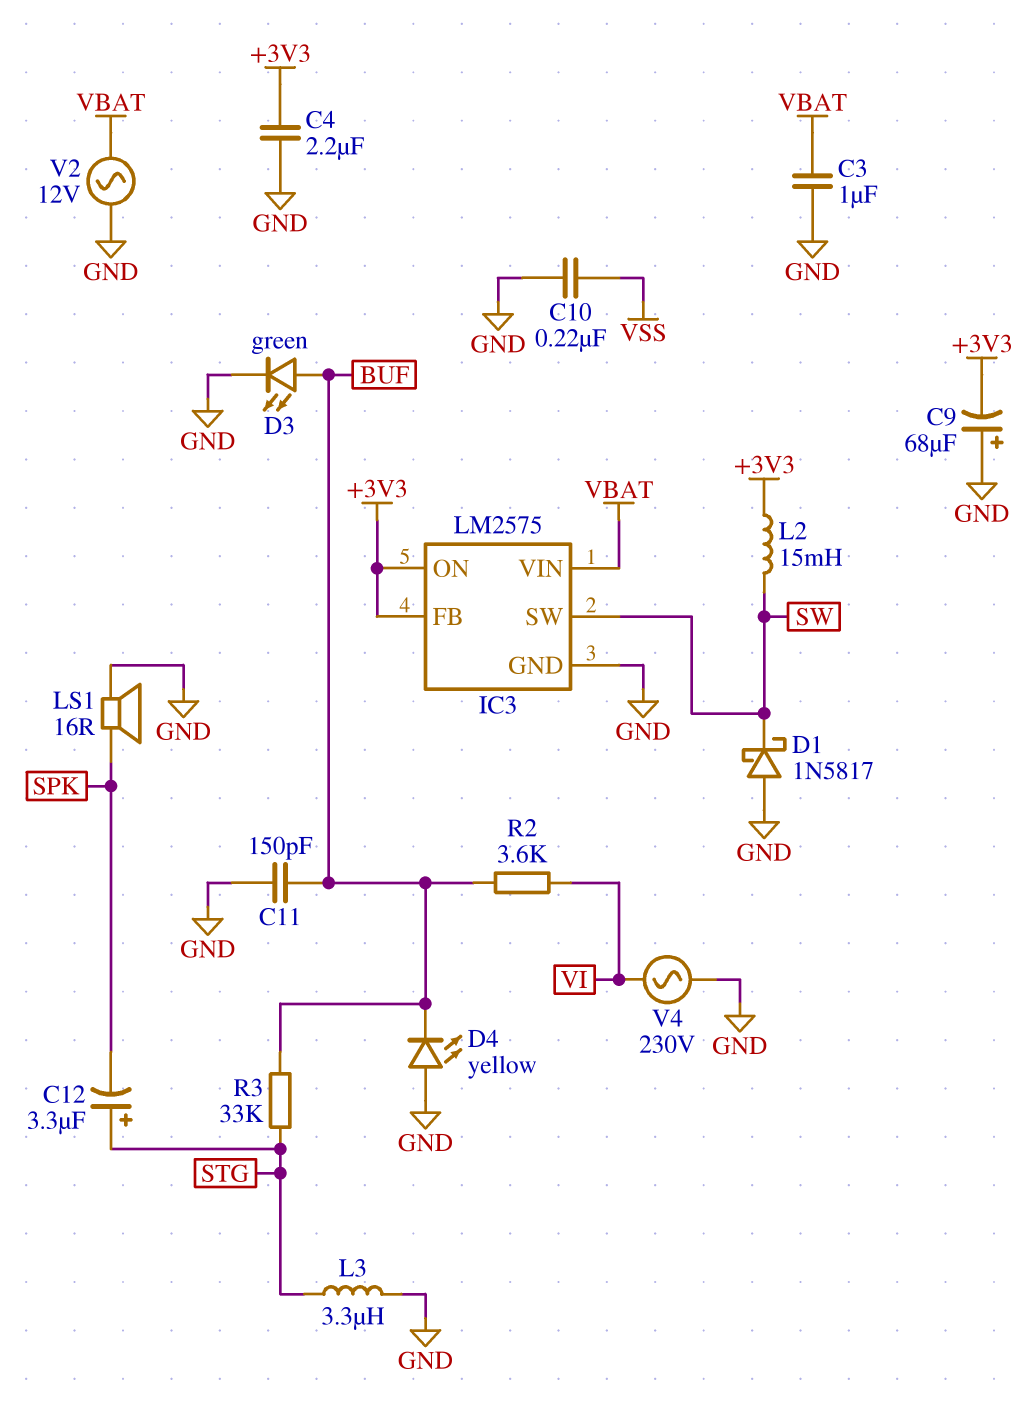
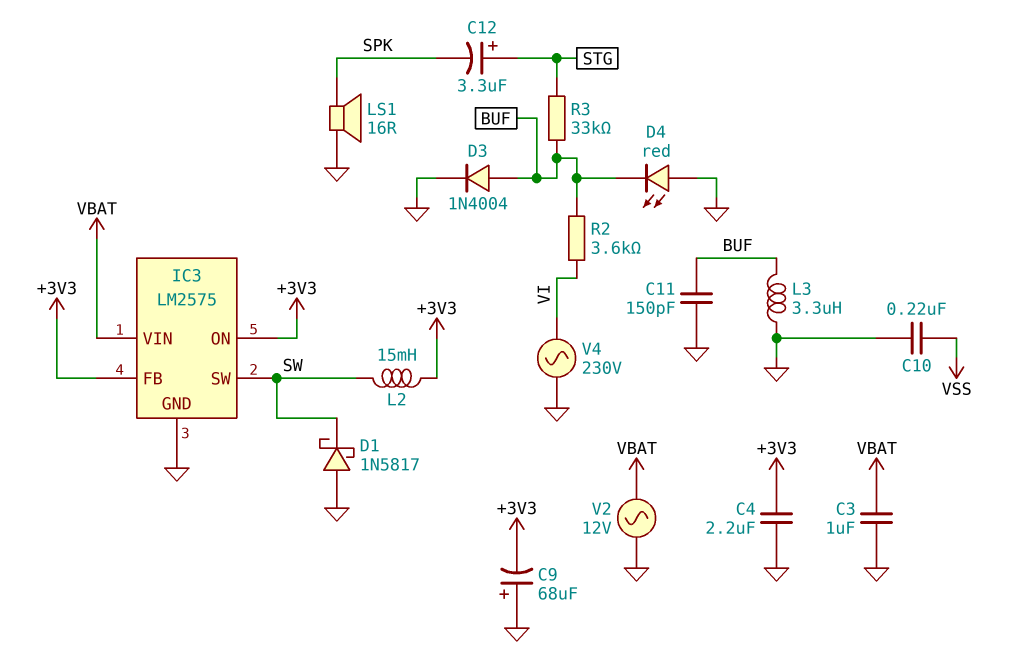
D3: LED green (A BUF, K GND) -> diode 1N4004 (A BUF, K GND)
D4: LED yellow (A GND, K BUF) -> LED red (A GND, K BUF)
L3: 3.3uH (GND, STG) -> 3.3uH (BUF, GND)

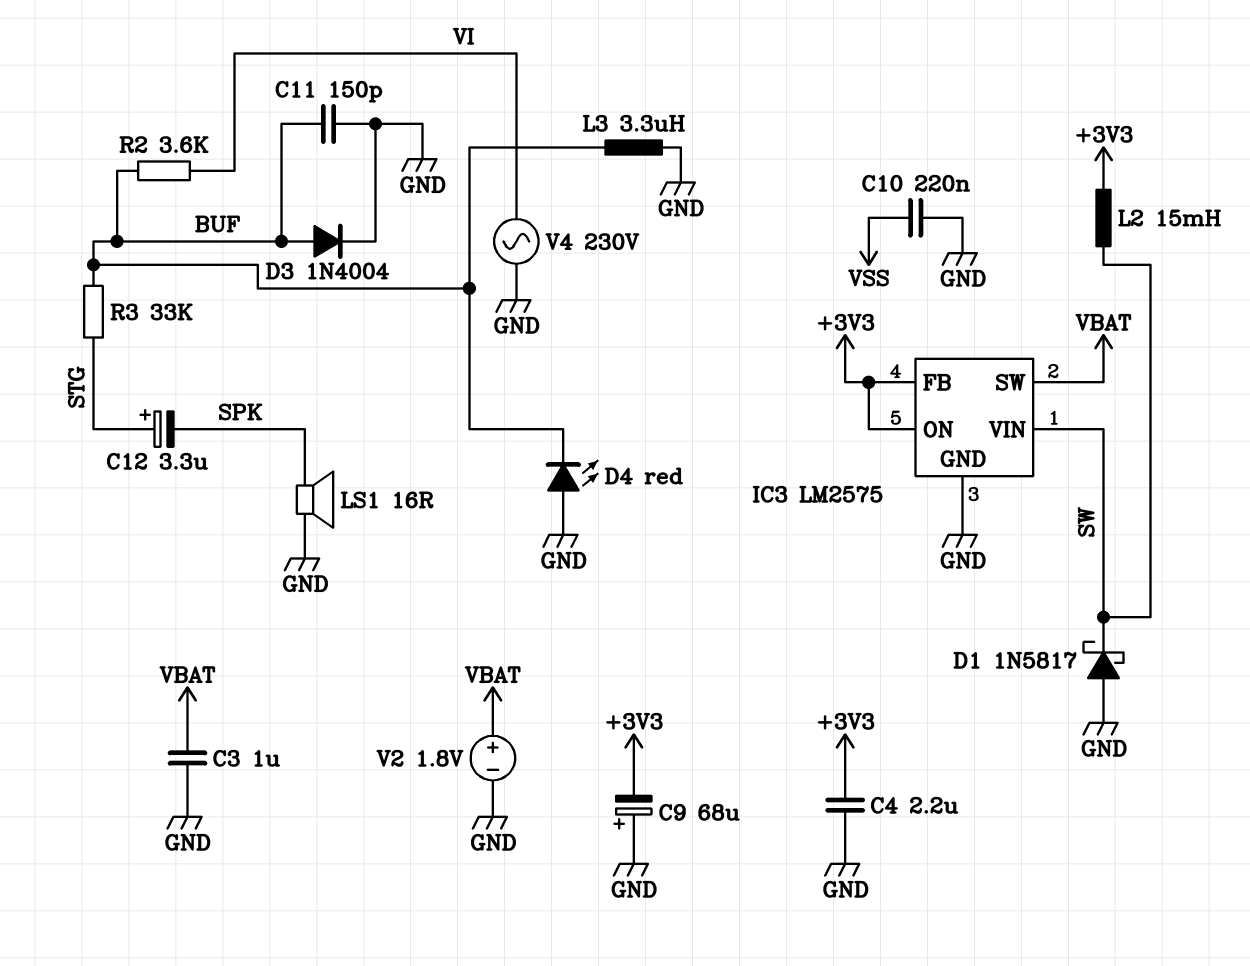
IC3 pin SW: SW -> VBAT
IC3 pin VIN: VBAT -> SW
V2: AC 12V (GND, VBAT) -> 1.8V (plus VBAT, minus GND)

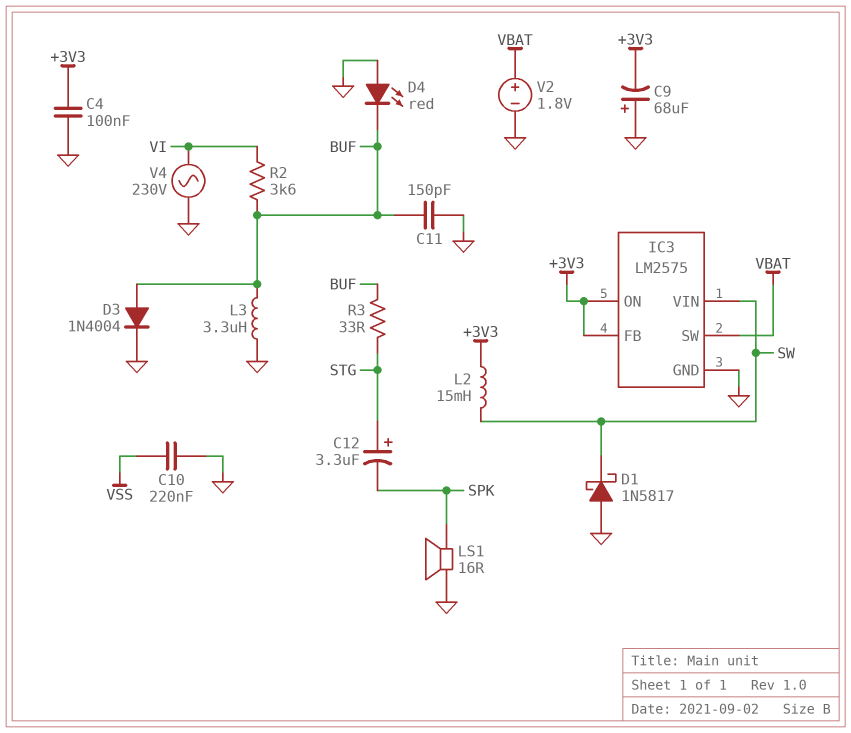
C3: 1uF (GND, VBAT) -> none
C4: 2.2uF (+3V3, GND) -> 100nF (+3V3, GND)
R3: 33k (BUF, STG) -> 33 (BUF, STG)

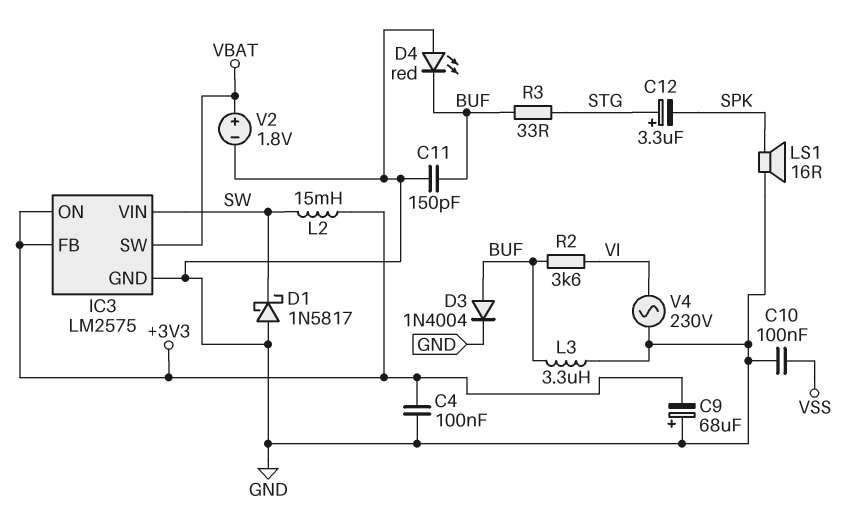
C10: 220nF (GND, VSS) -> 100nF (GND, VSS)

